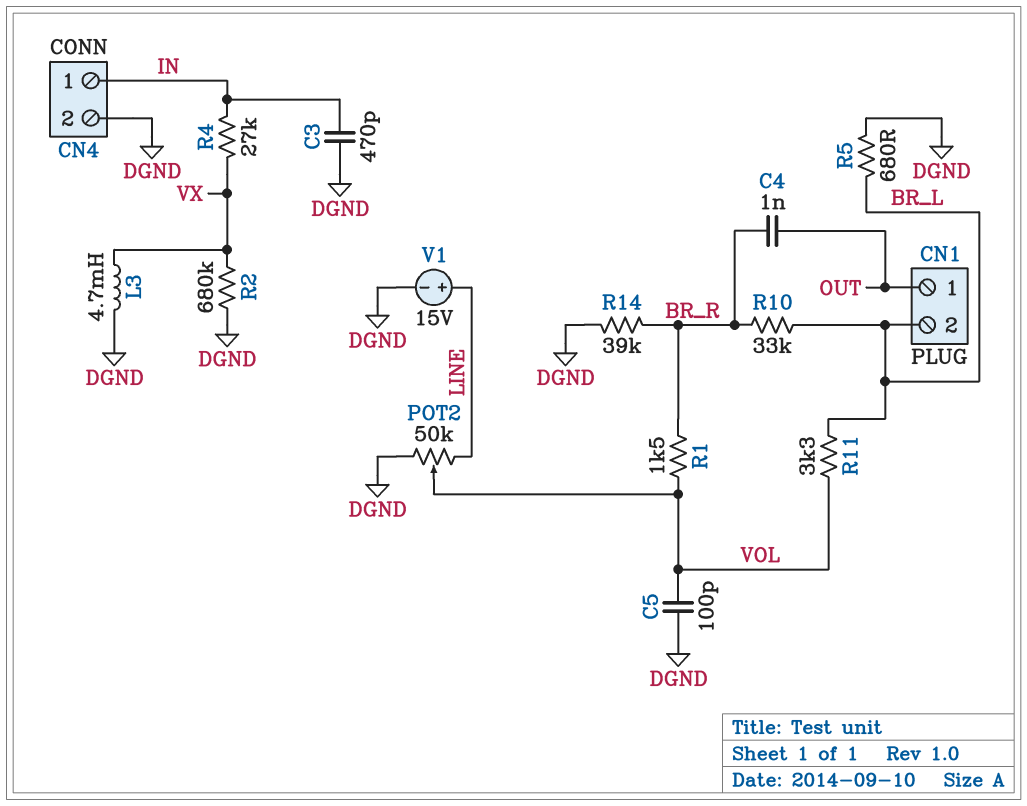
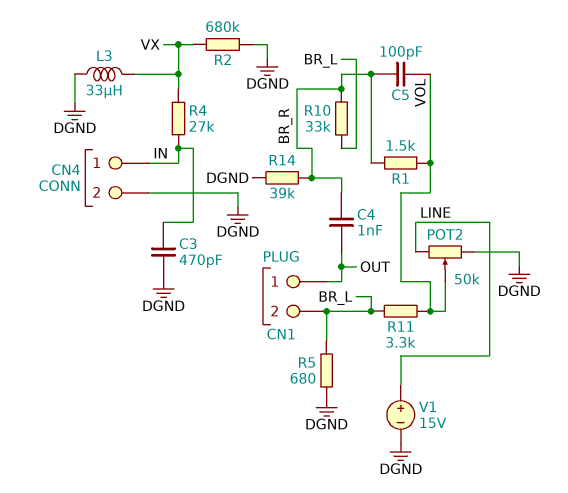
C5: 100pF (DGND, VOL) -> 100pF (BR_R, VOL)
L3: 4.7mH (DGND, VX) -> 33uH (DGND, VX)

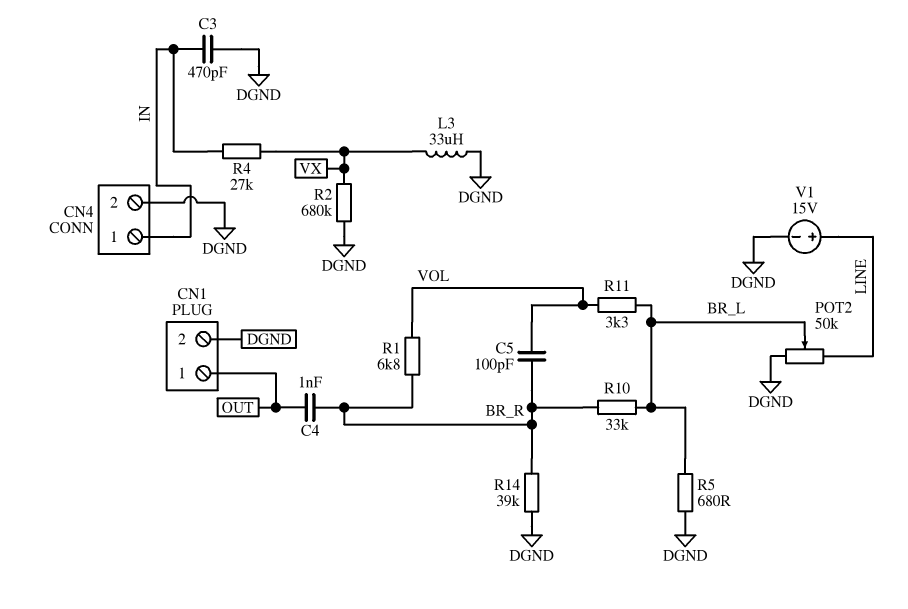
CN1 pin 2: BR_L -> DGND
POT2: 50k (DGND, LINE, wiper VOL) -> 50k (DGND, LINE, wiper BR_L)
R1: 1.5k (BR_R, VOL) -> 6.8k (BR_R, VOL)

